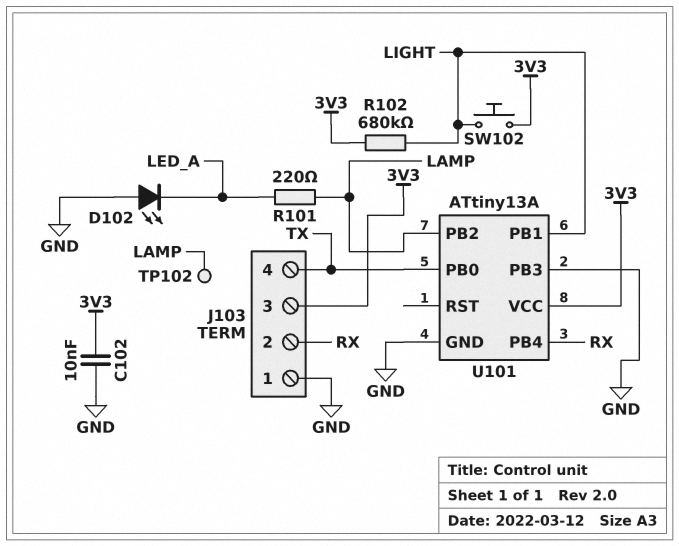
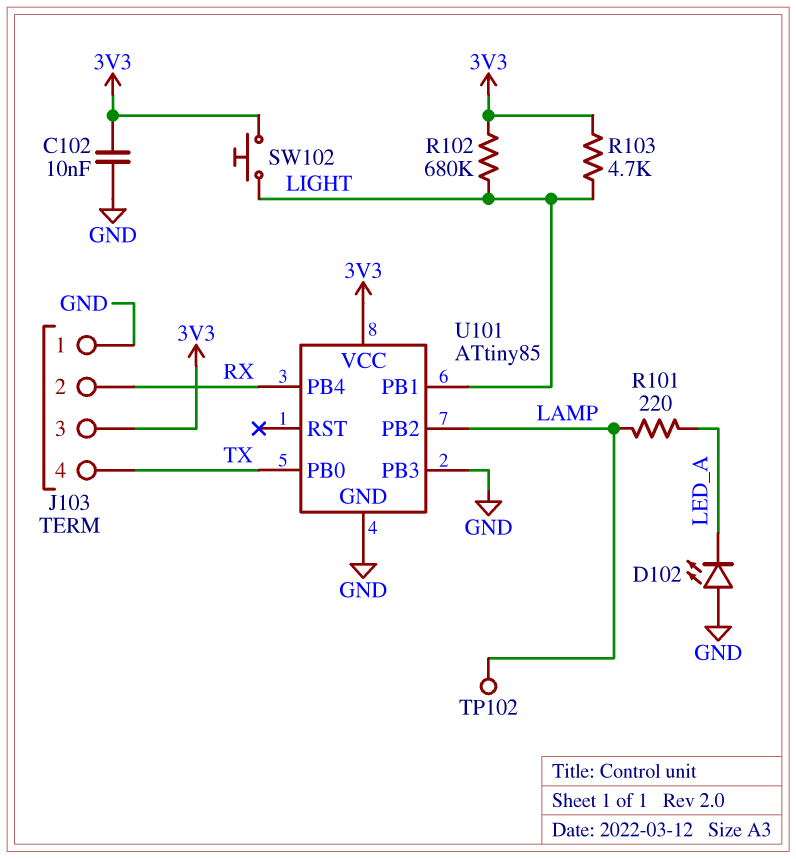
R103: none -> 4.7k (3V3, LIGHT)
U101: ATtiny13A -> ATtiny85

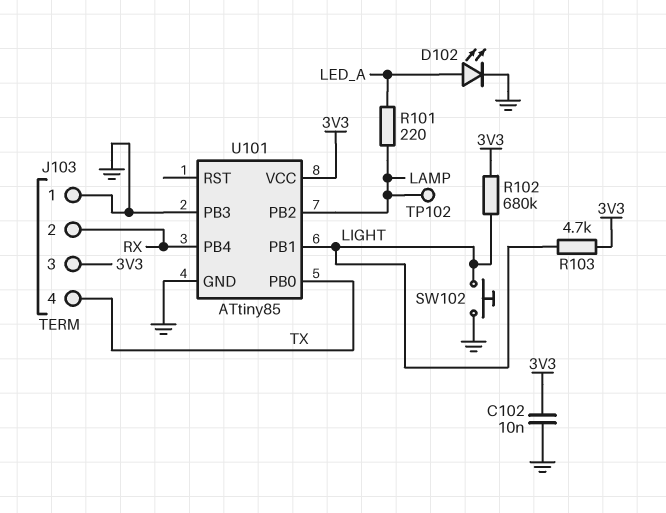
D102: LED (A GND, K LED_A) -> LED (A LED_A, K GND)
SW102: button (3V3, LIGHT) -> button (GND, LIGHT)

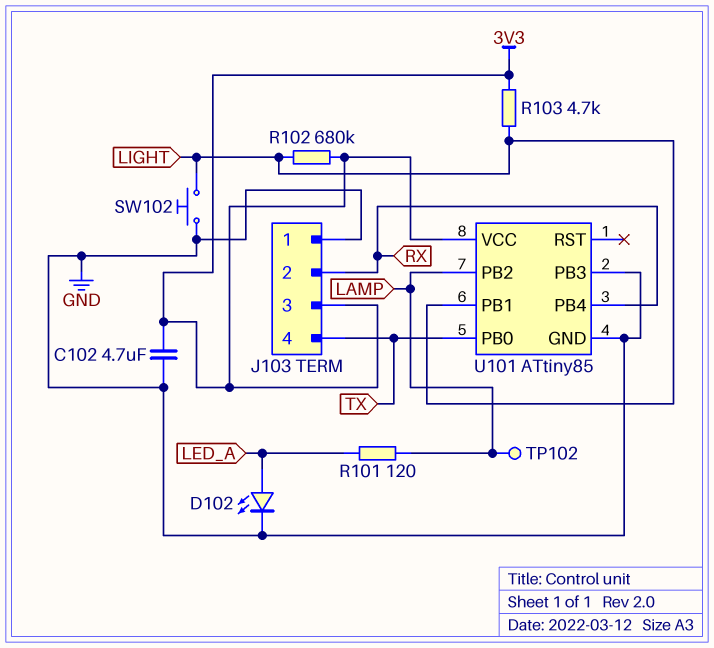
C102: 10nF (3V3, GND) -> 4.7uF (3V3, GND)
R101: 220 (LAMP, LED_A) -> 120 (LAMP, LED_A)

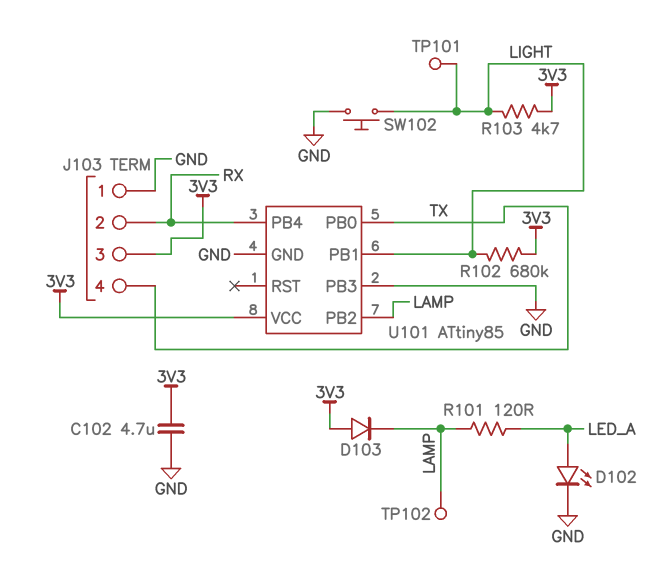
D103: none -> diode (A 3V3, K LAMP)
TP101: none -> test point (LIGHT)

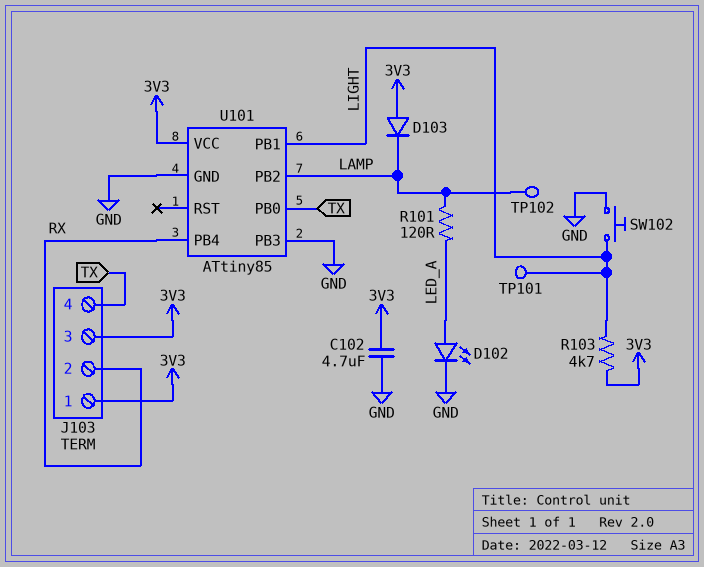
J103 pin 1: GND -> 3V3
R102: 680k (3V3, LIGHT) -> none

